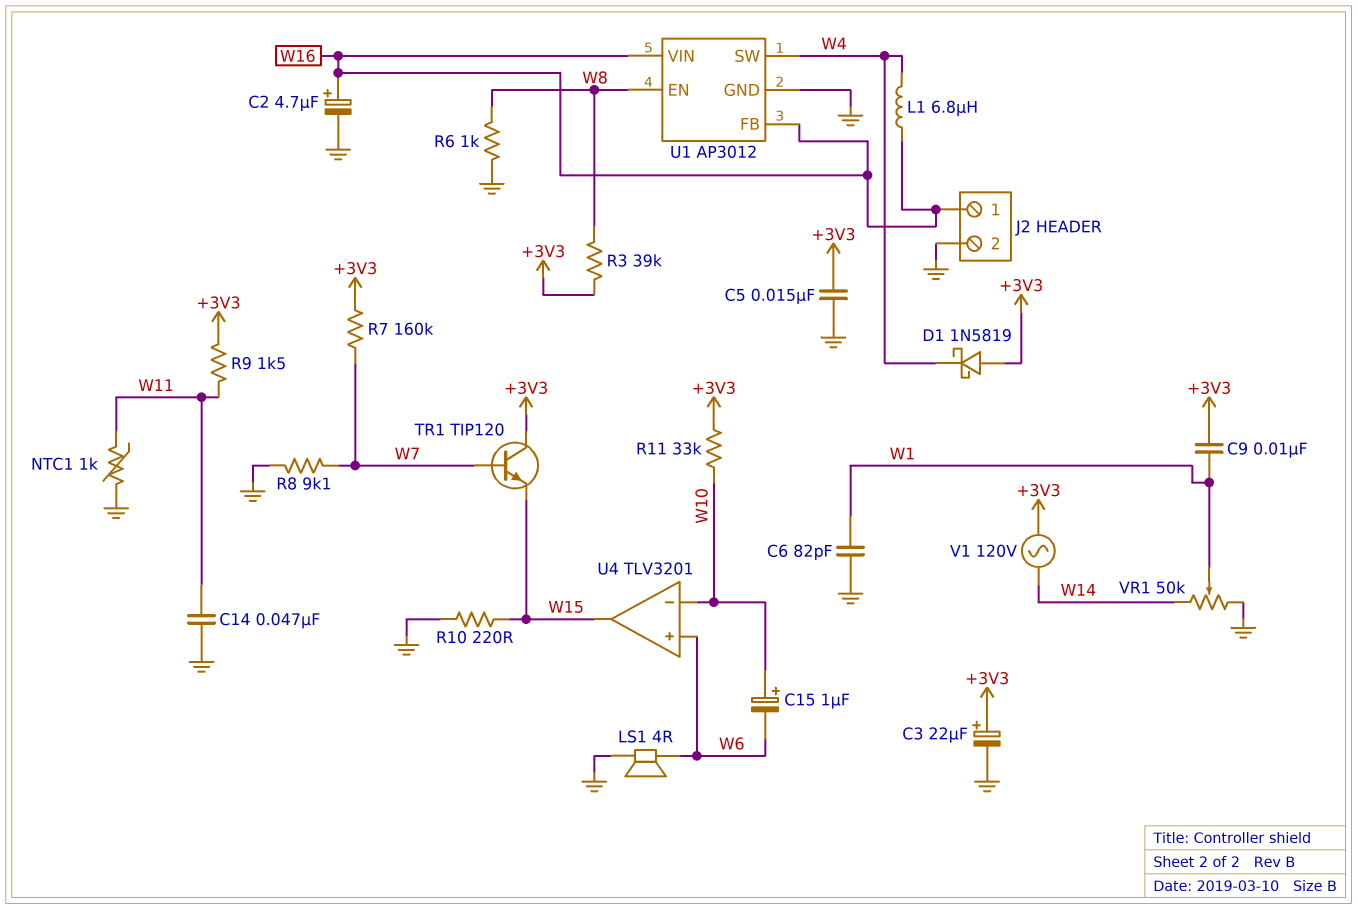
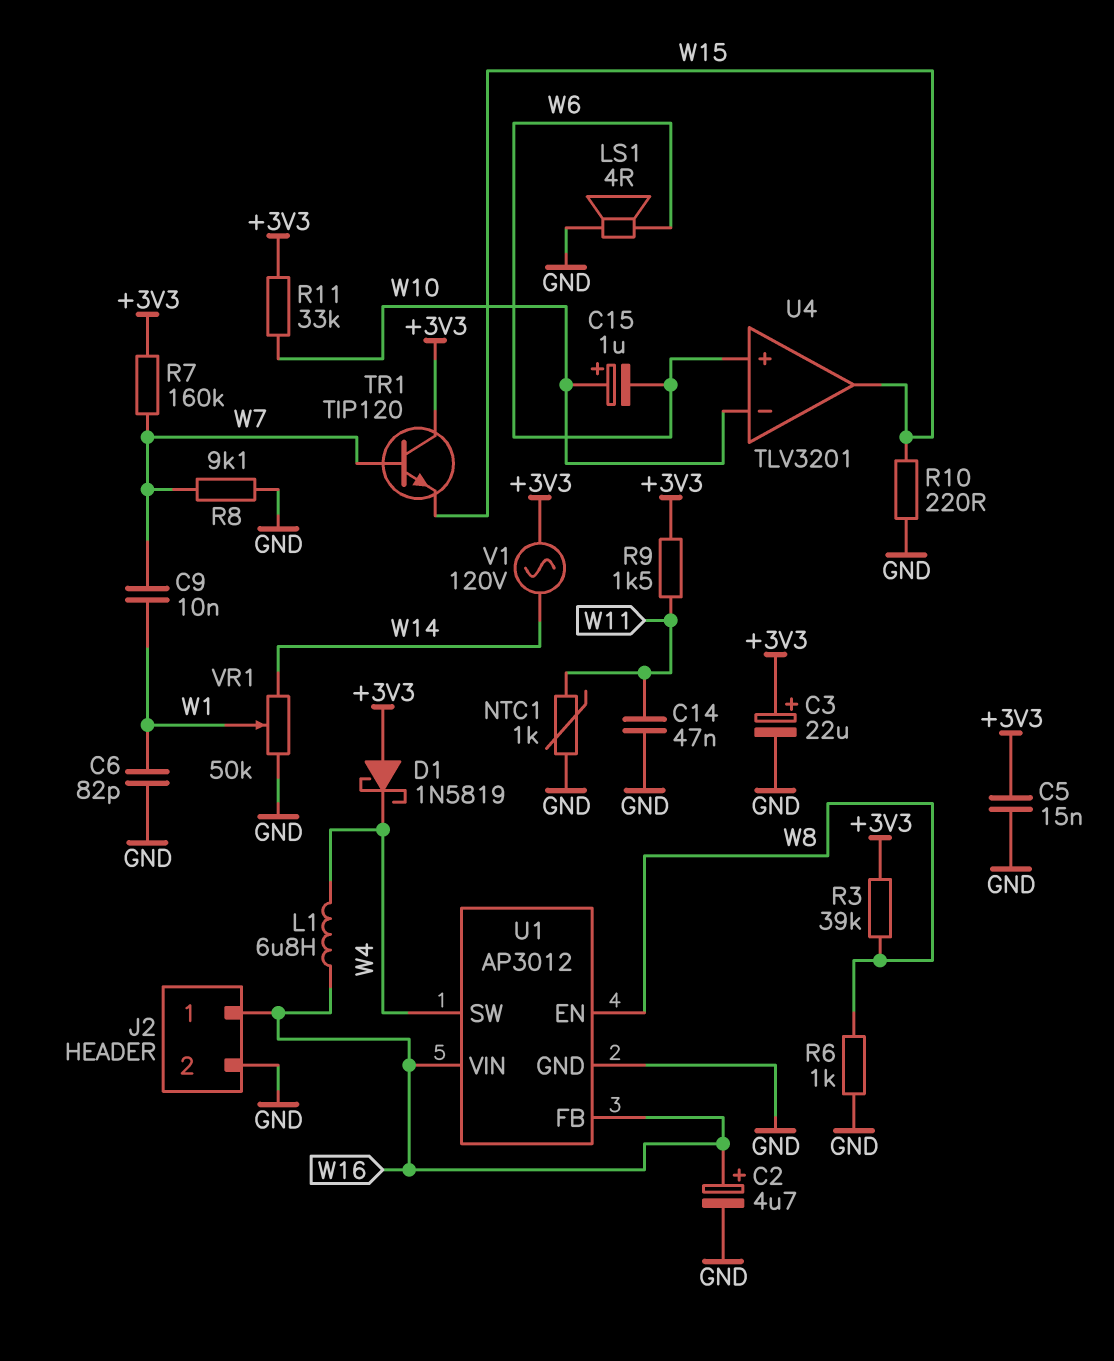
C9: 10nF (+3V3, W1) -> 10nF (W1, W7)

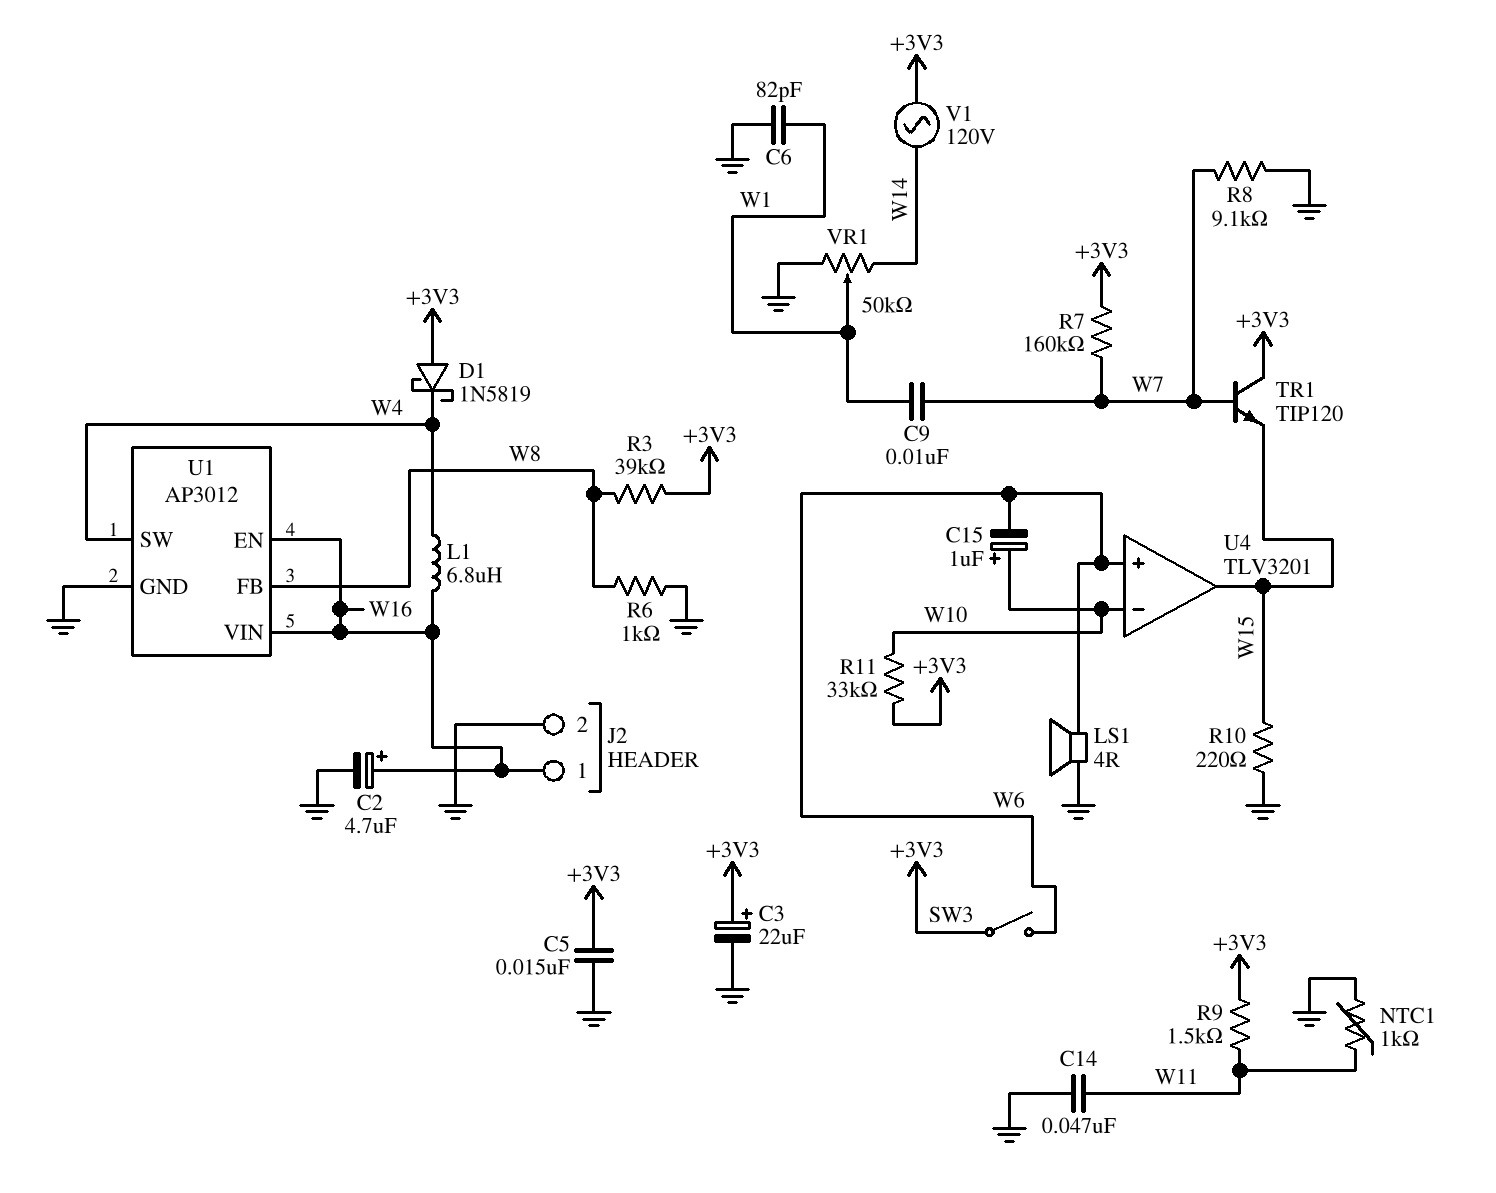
SW3: none -> switch (+3V3, W6)
U1 pin EN: W8 -> W16
U1 pin FB: W16 -> W8

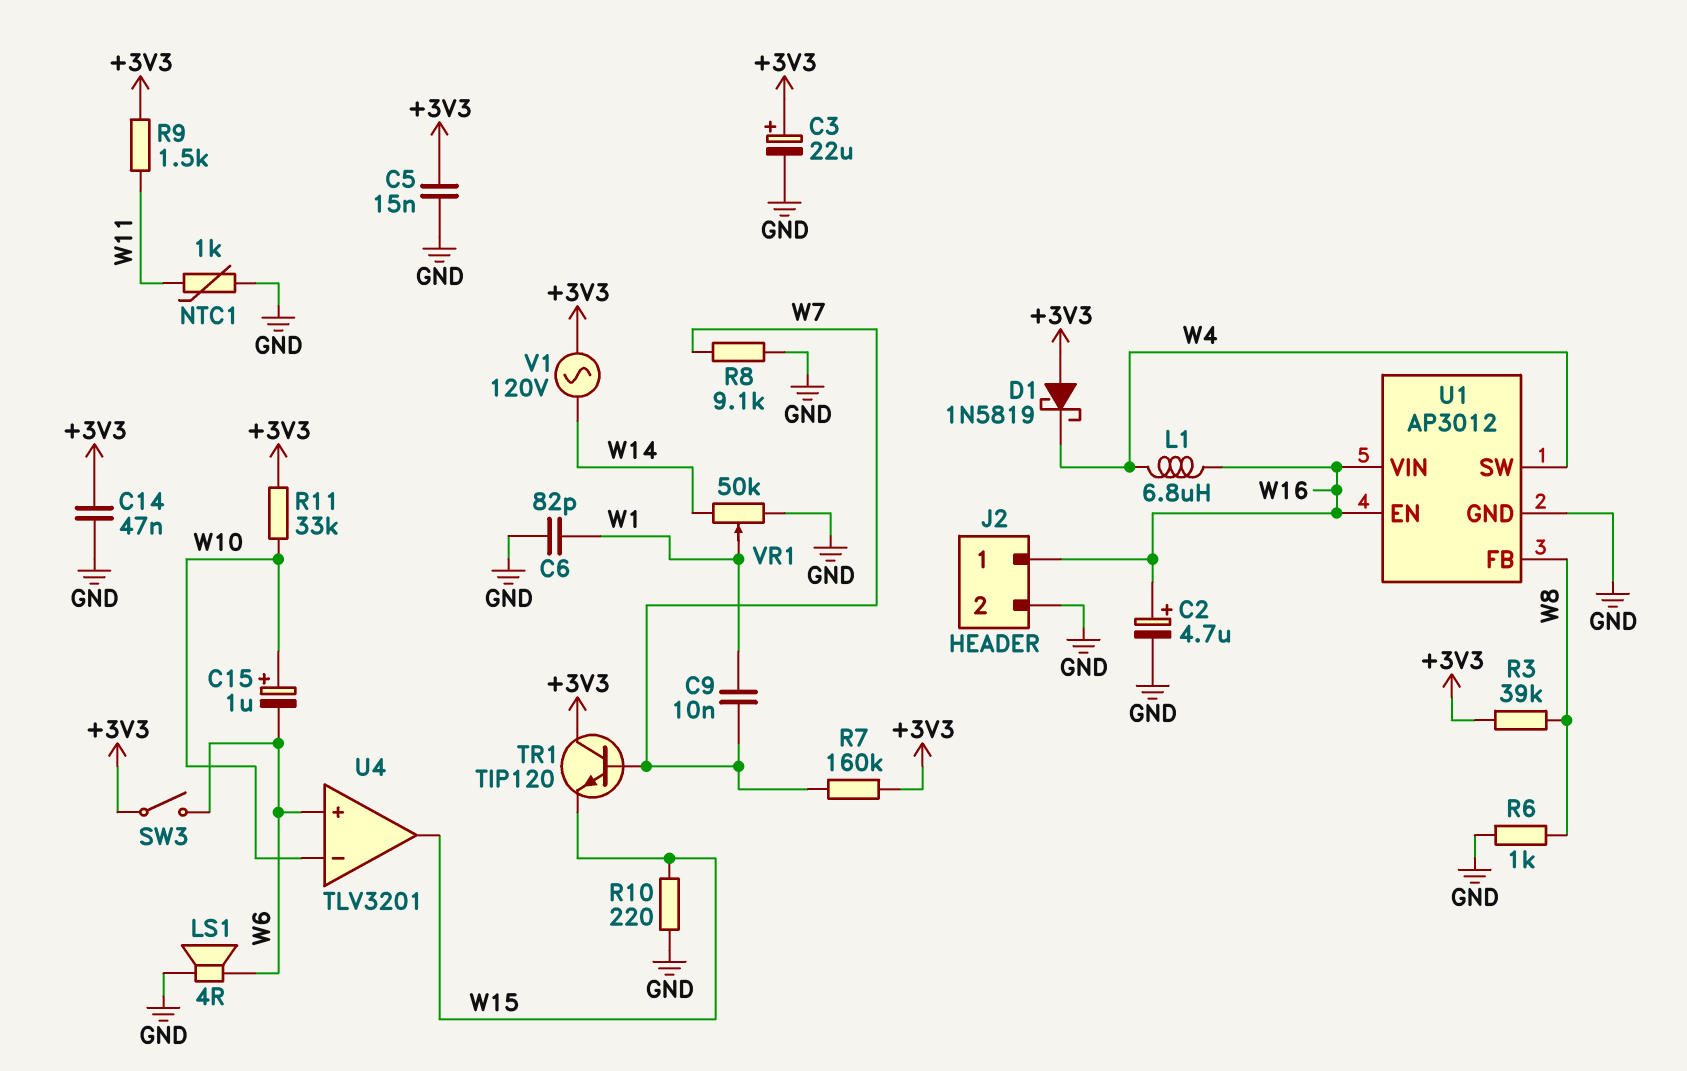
C14: 47nF (GND, W11) -> 47nF (+3V3, GND)

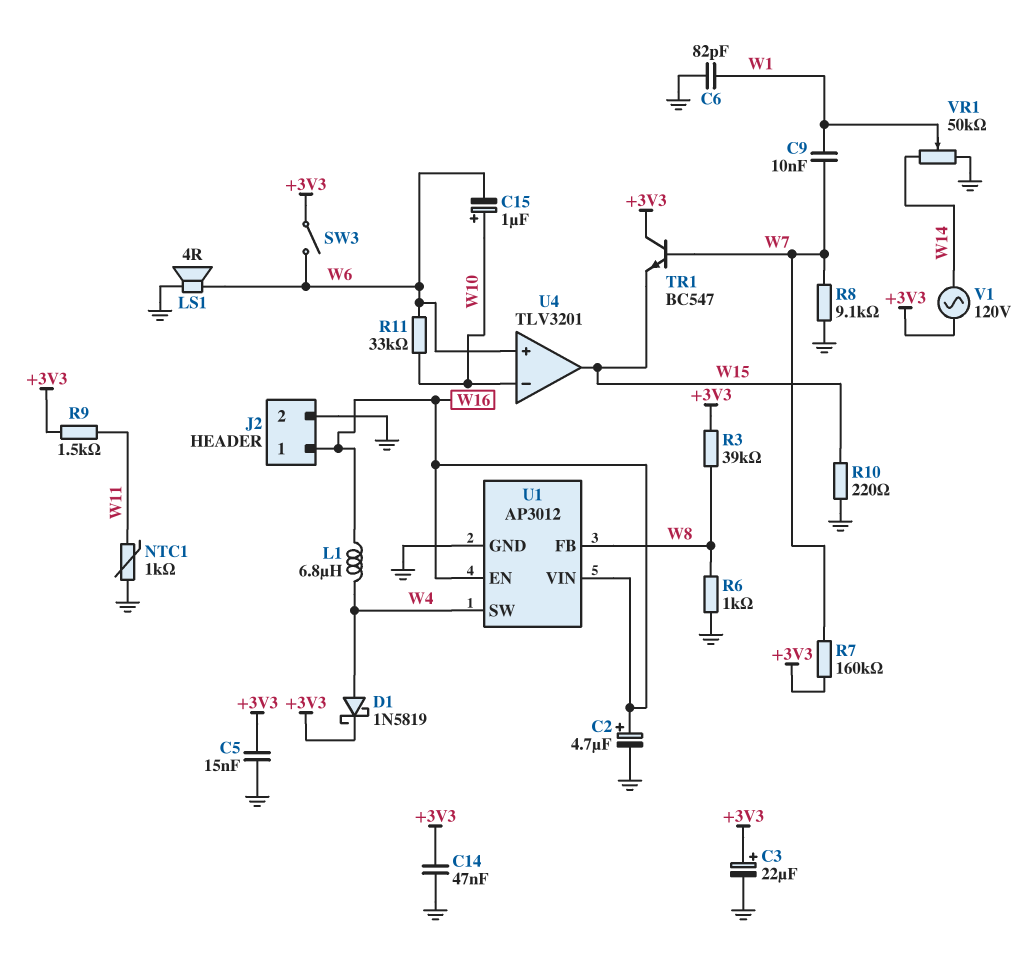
D1: schottky 1N5819 (A +3V3, K W4) -> schottky 1N5819 (A W4, K +3V3)
R11: 33k (+3V3, W10) -> 33k (W6, W10)
TR1: NPN TIP120 (B W7, C +3V3, E W15) -> NPN BC547 (B W7, C +3V3, E W15)

